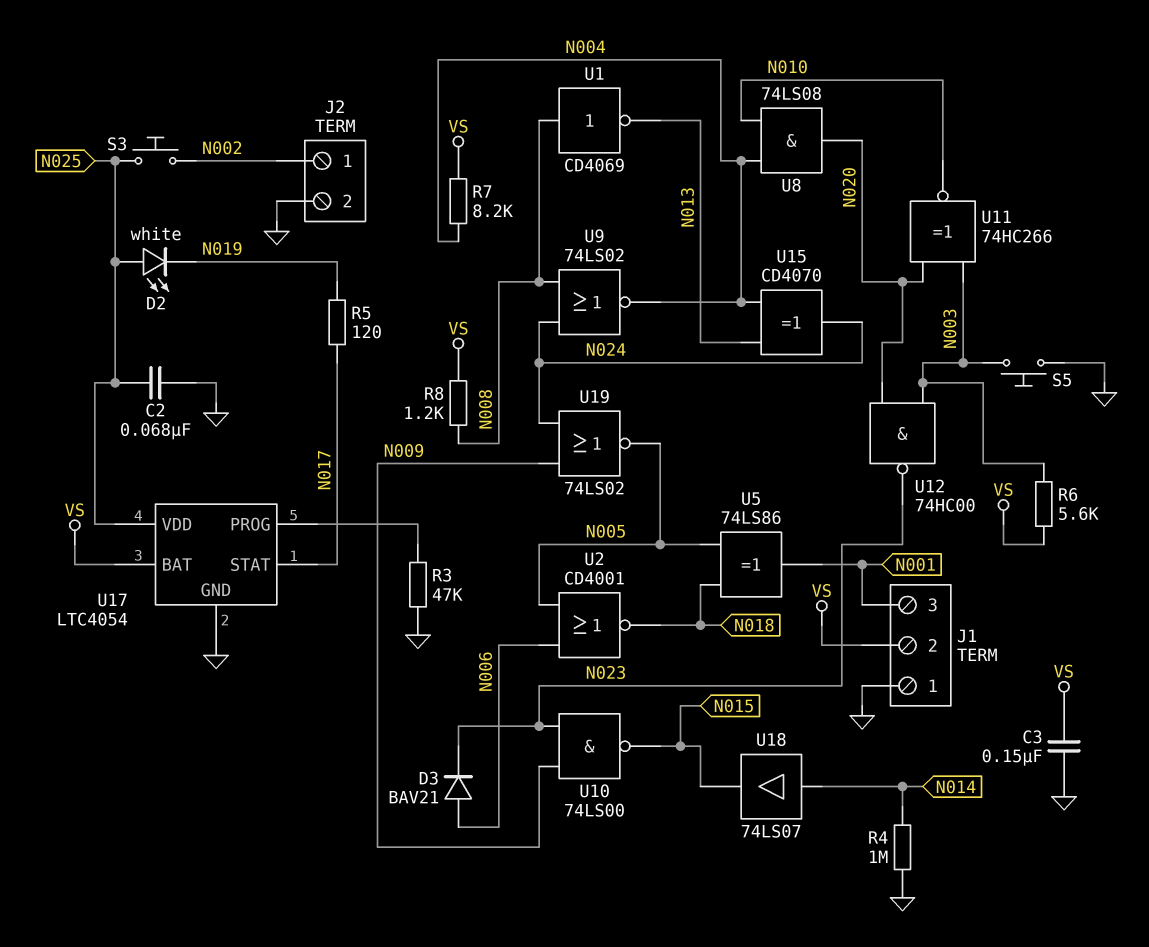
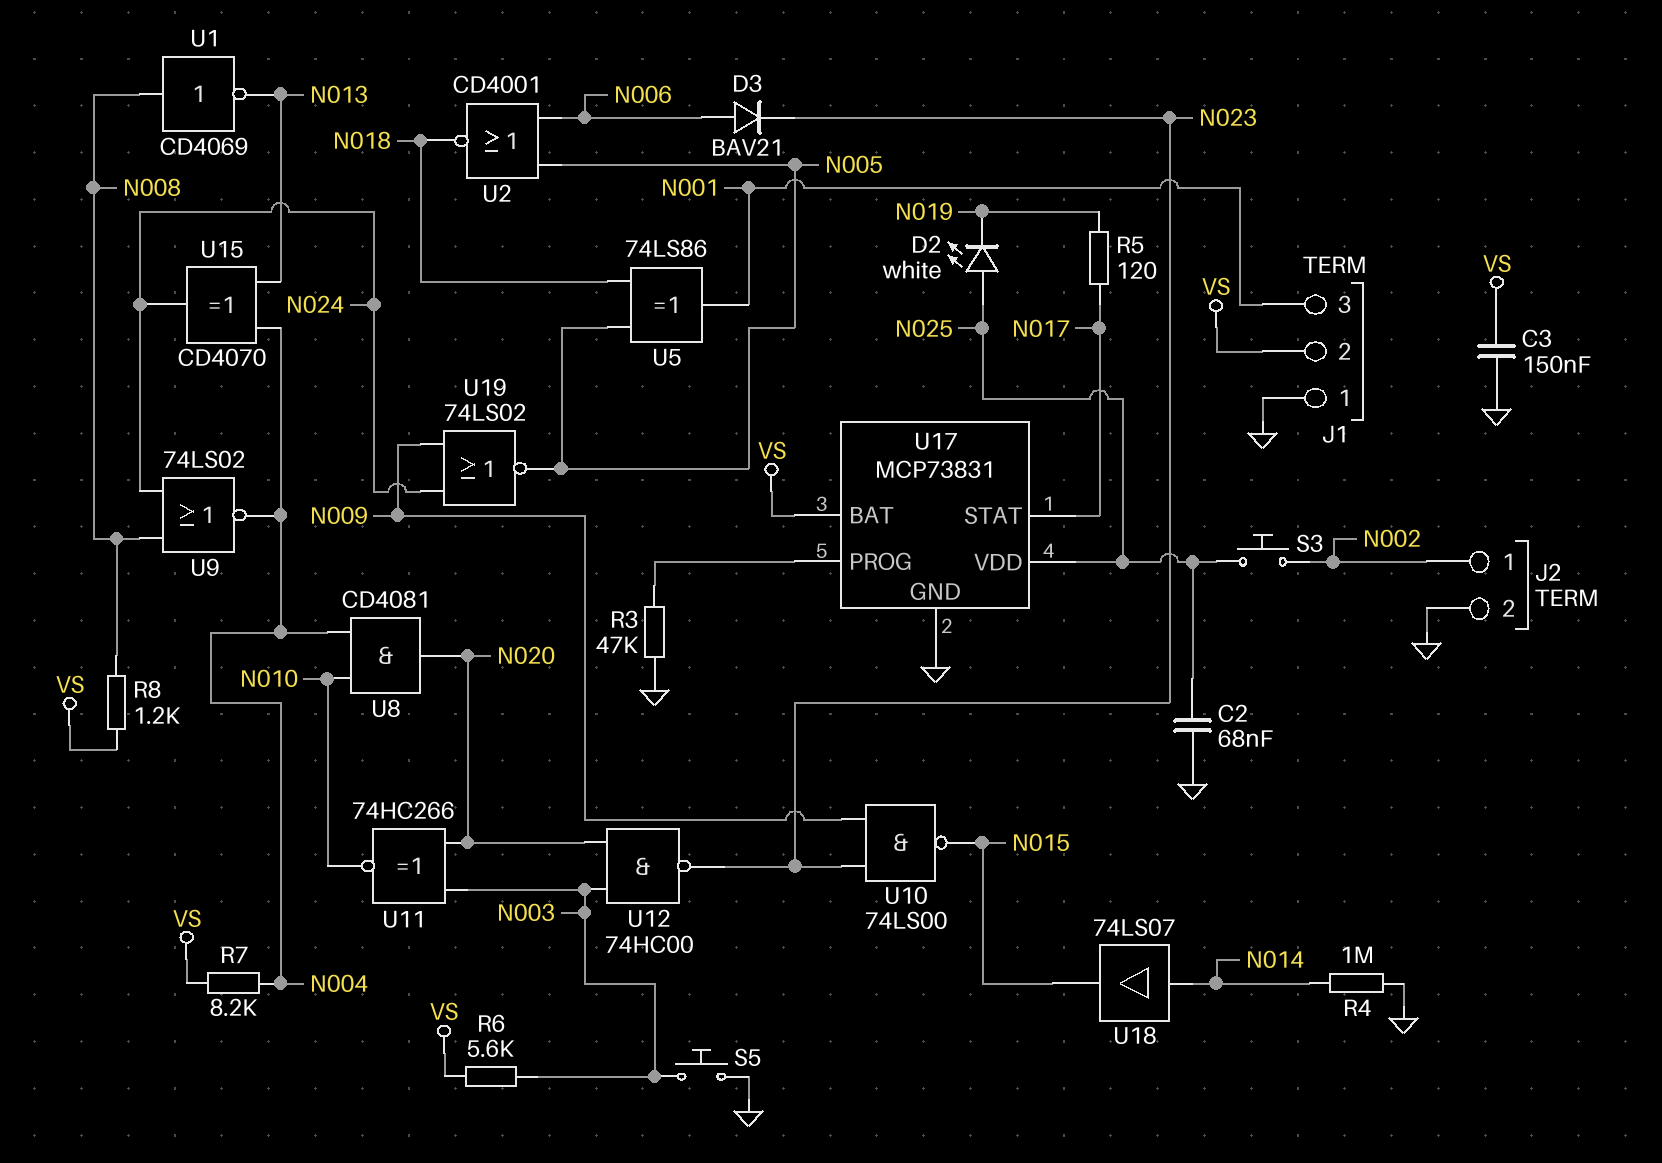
U8: AND 74LS08 (in N004, in N010, out N020) -> AND CD4081 (in N004, in N010, out N020)
U17: LTC4054 -> MCP73831

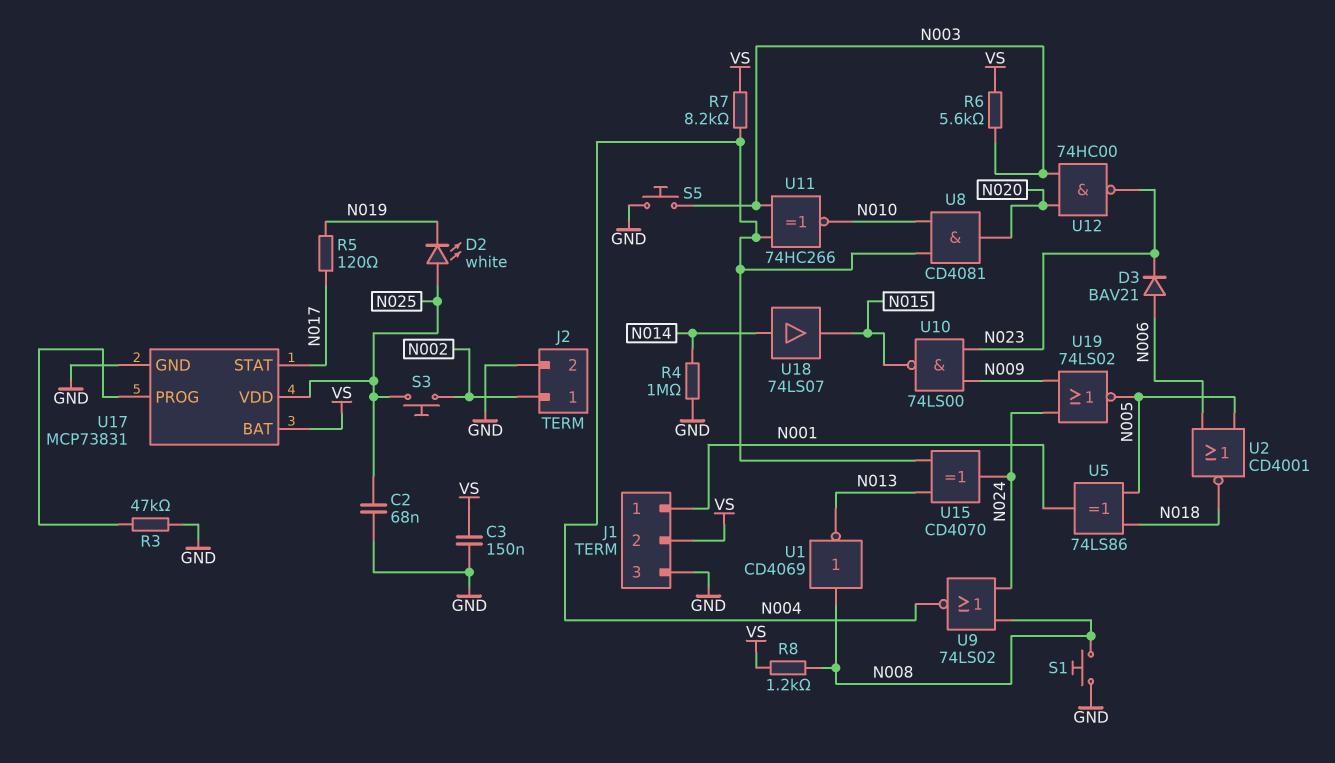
J1 pin 1: GND -> N001
J1 pin 3: N001 -> GND
S1: none -> button (GND, N008)
U11: XNOR 74HC266 (in N003, in N020, out N010) -> XNOR 74HC266 (in N003, in N004, out N010)

